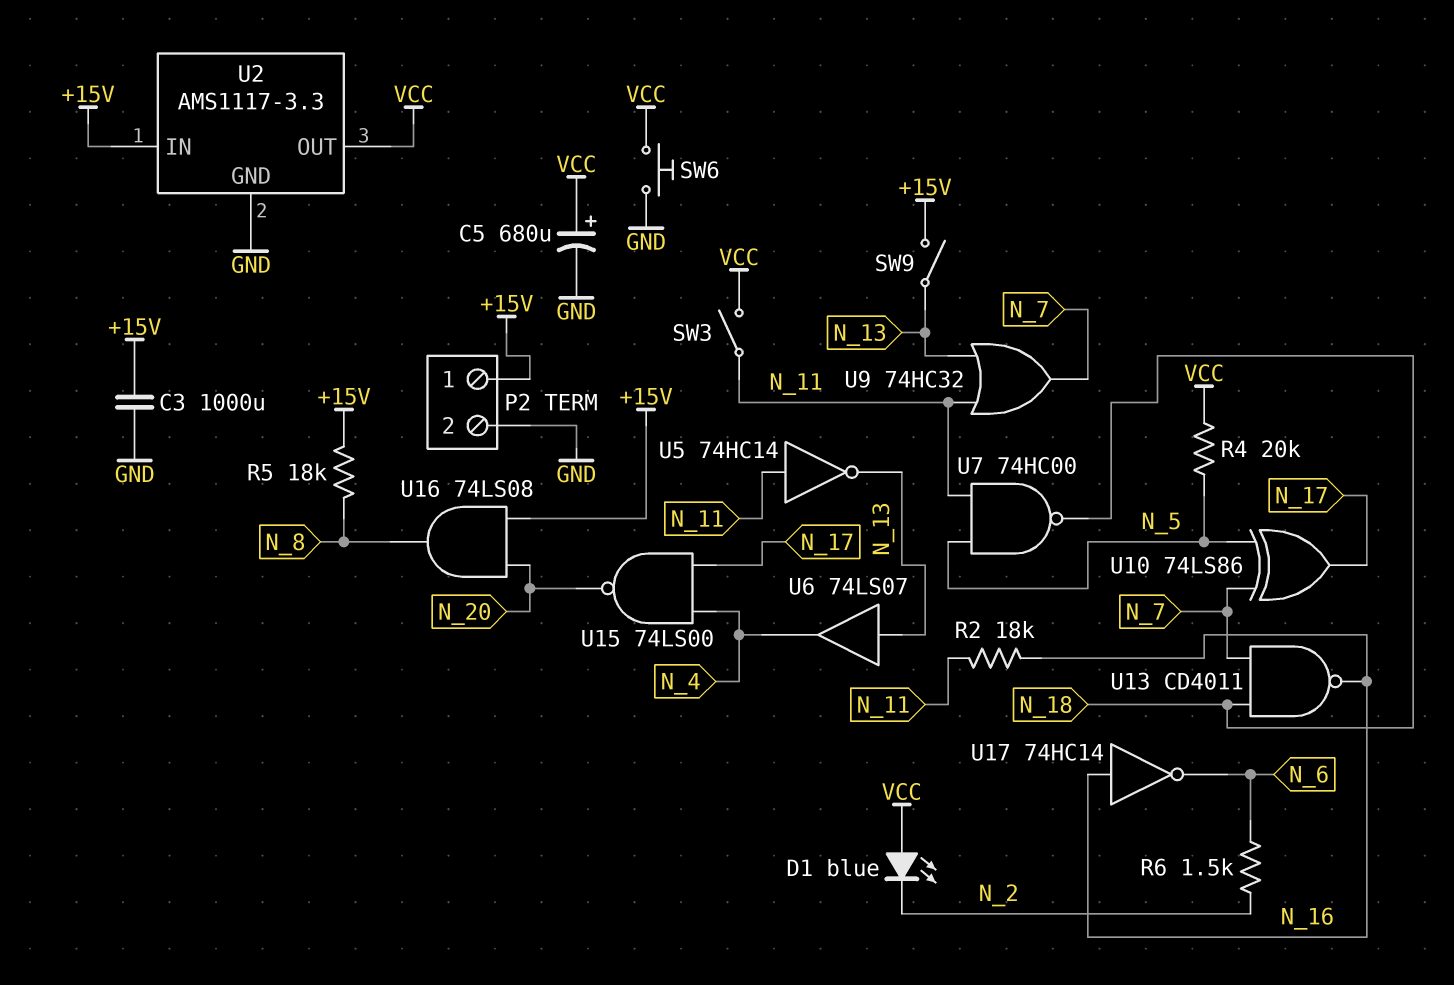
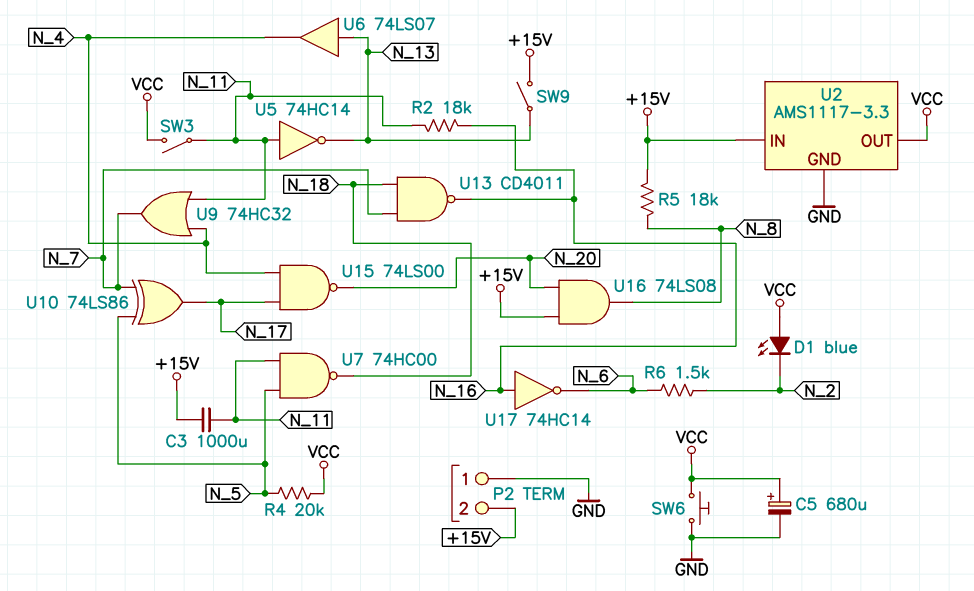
C3: 1000uF (+15V, GND) -> 1000uF (+15V, N_11)
P2 pin 1: +15V -> GND
P2 pin 2: GND -> +15V
U9: OR 74HC32 (in N_11, in N_13, out N_7) -> OR 74HC32 (in N_4, in N_11, out N_7)

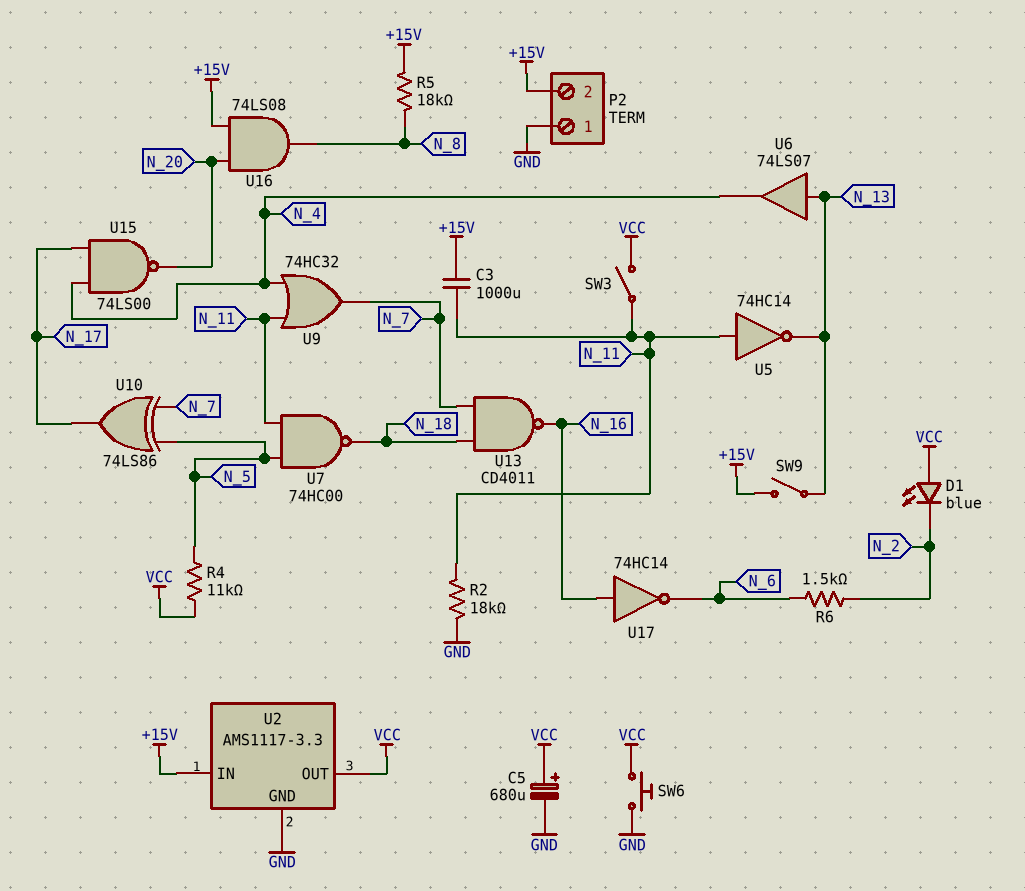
R2: 18k (N_11, N_16) -> 18k (GND, N_11)
R4: 20k (N_5, VCC) -> 11k (N_5, VCC)

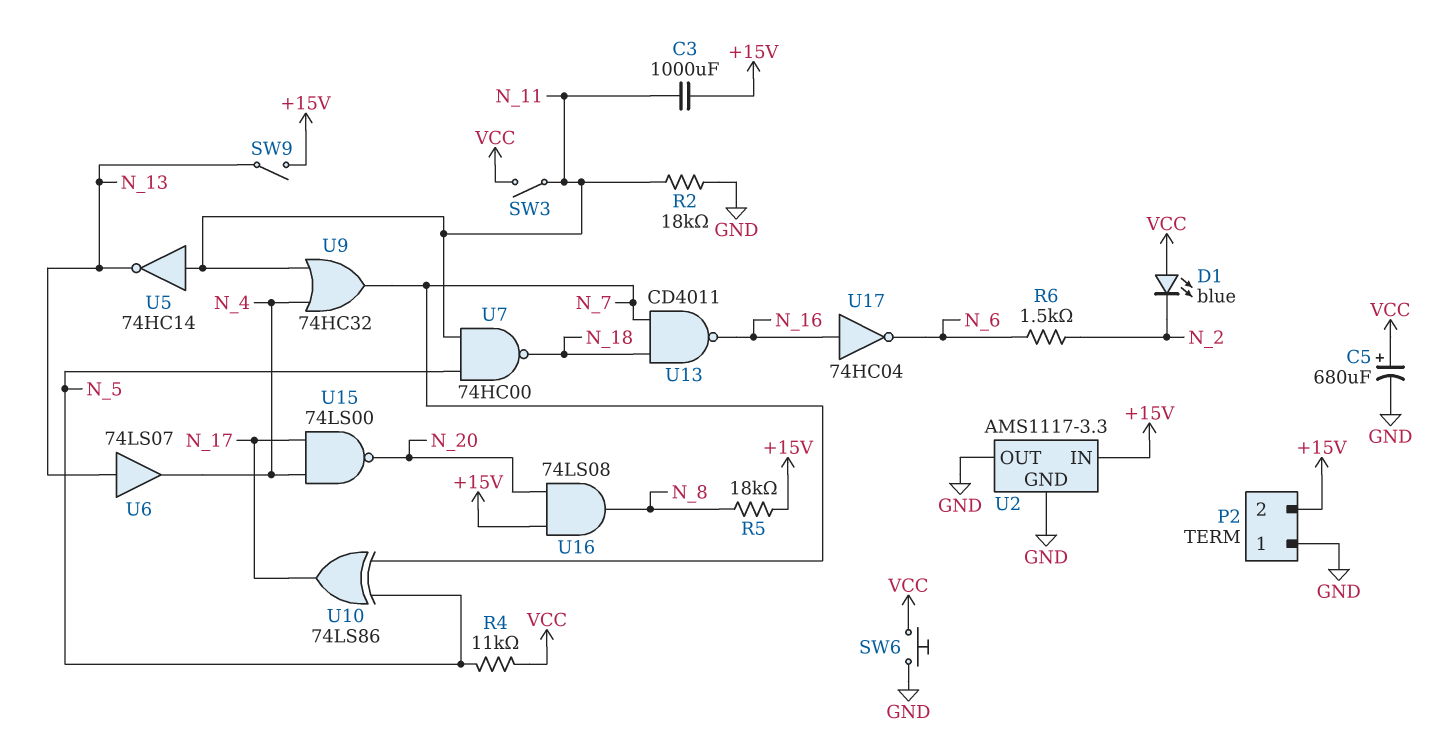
U2 pin OUT: VCC -> GND
U17: NOT 74HC14 (in N_16, out N_6) -> NOT 74HC04 (in N_16, out N_6)

